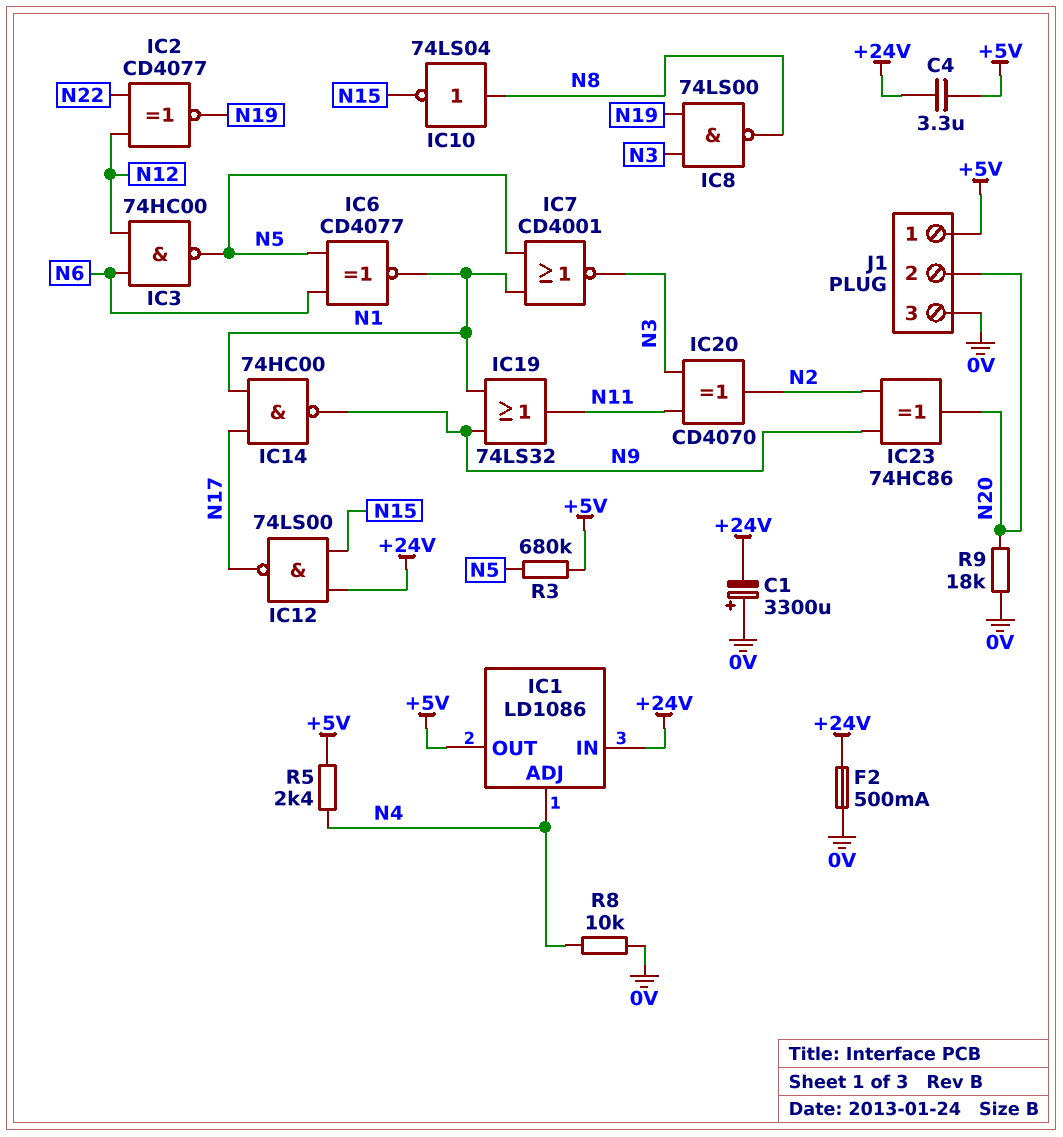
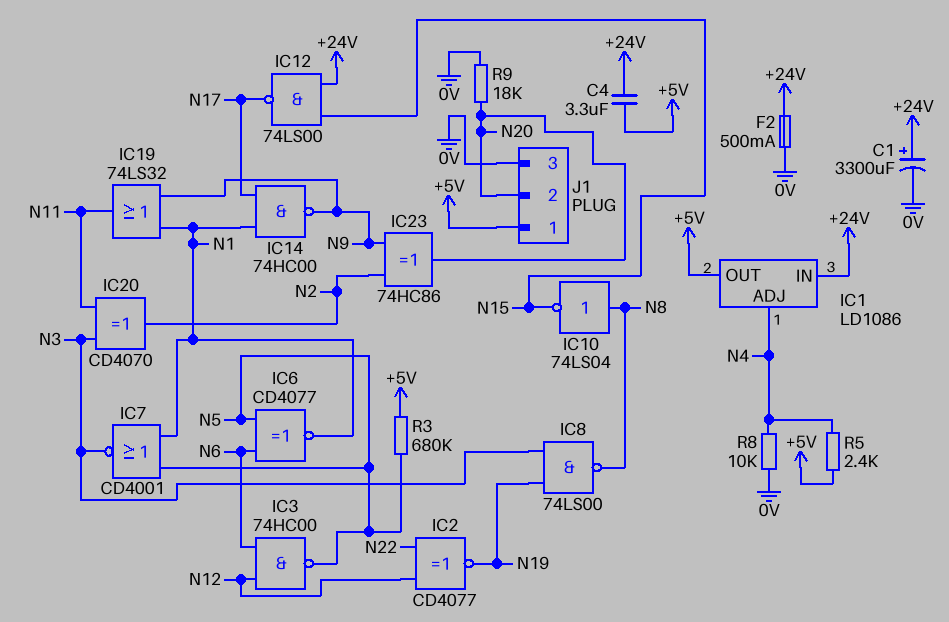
C1: 3300uF (plus 0V, minus +24V) -> 3300uF (plus +24V, minus 0V)

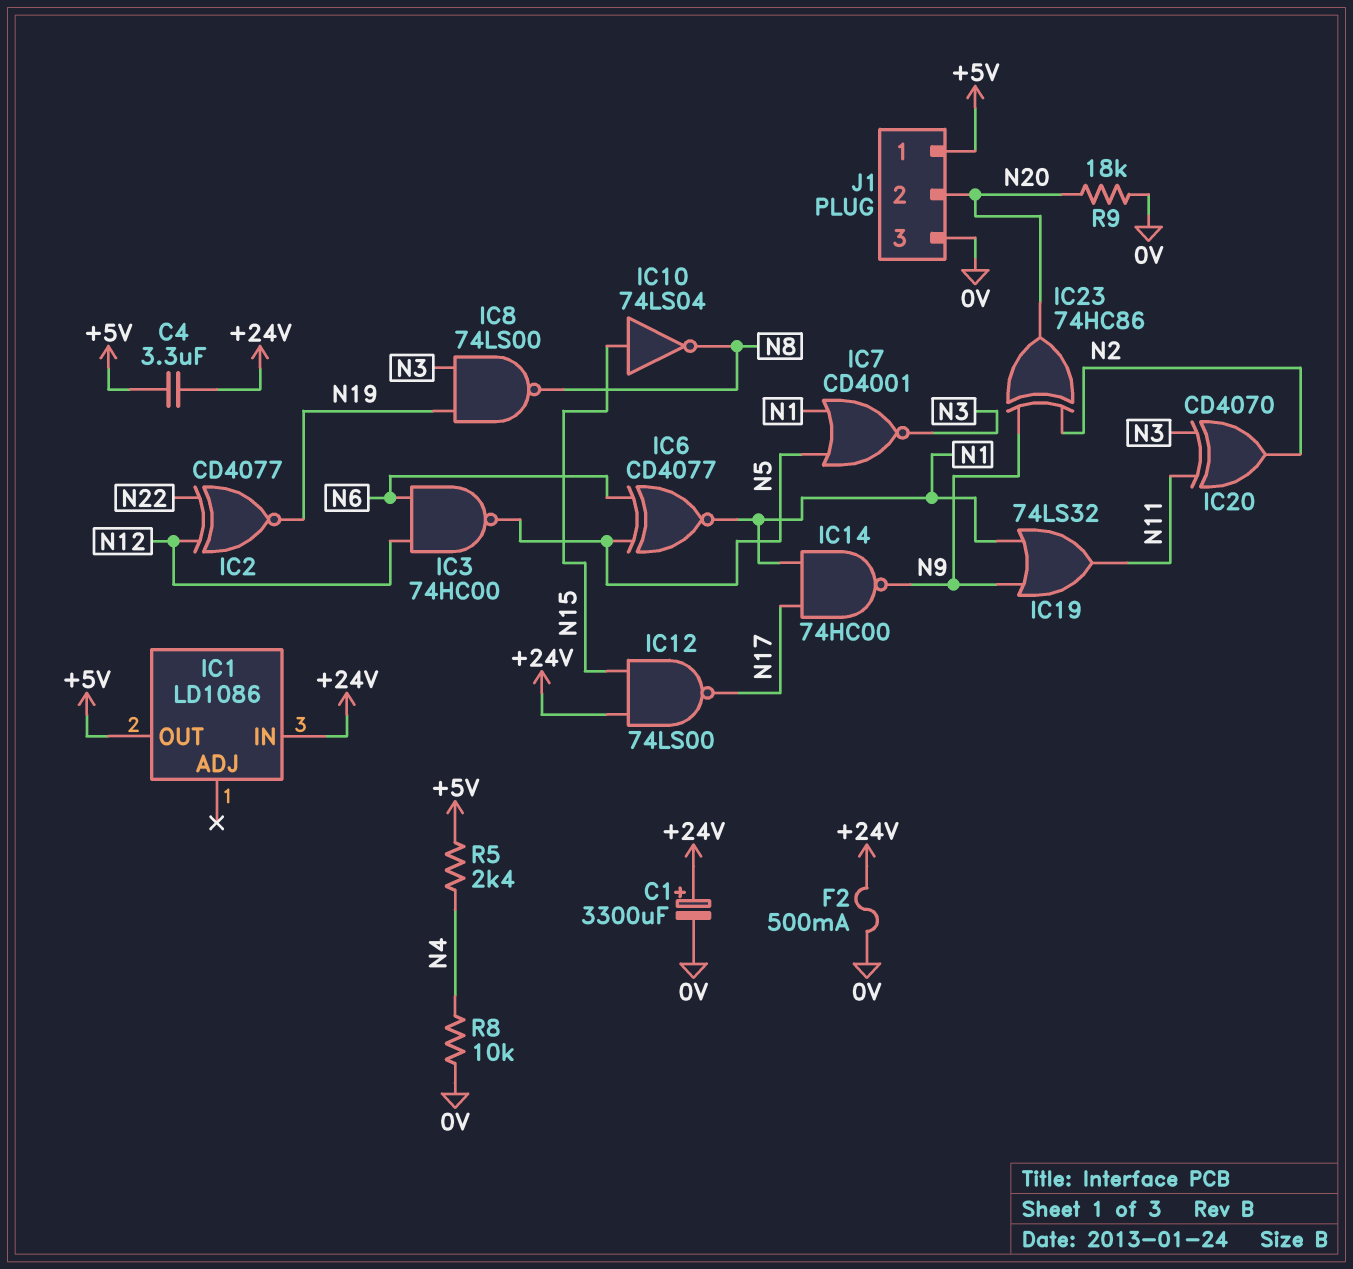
IC1 pin ADJ: N4 -> none
IC10: NOT 74LS04 (in N8, out N15) -> NOT 74LS04 (in N15, out N8)
R3: 680k (+5V, N5) -> none

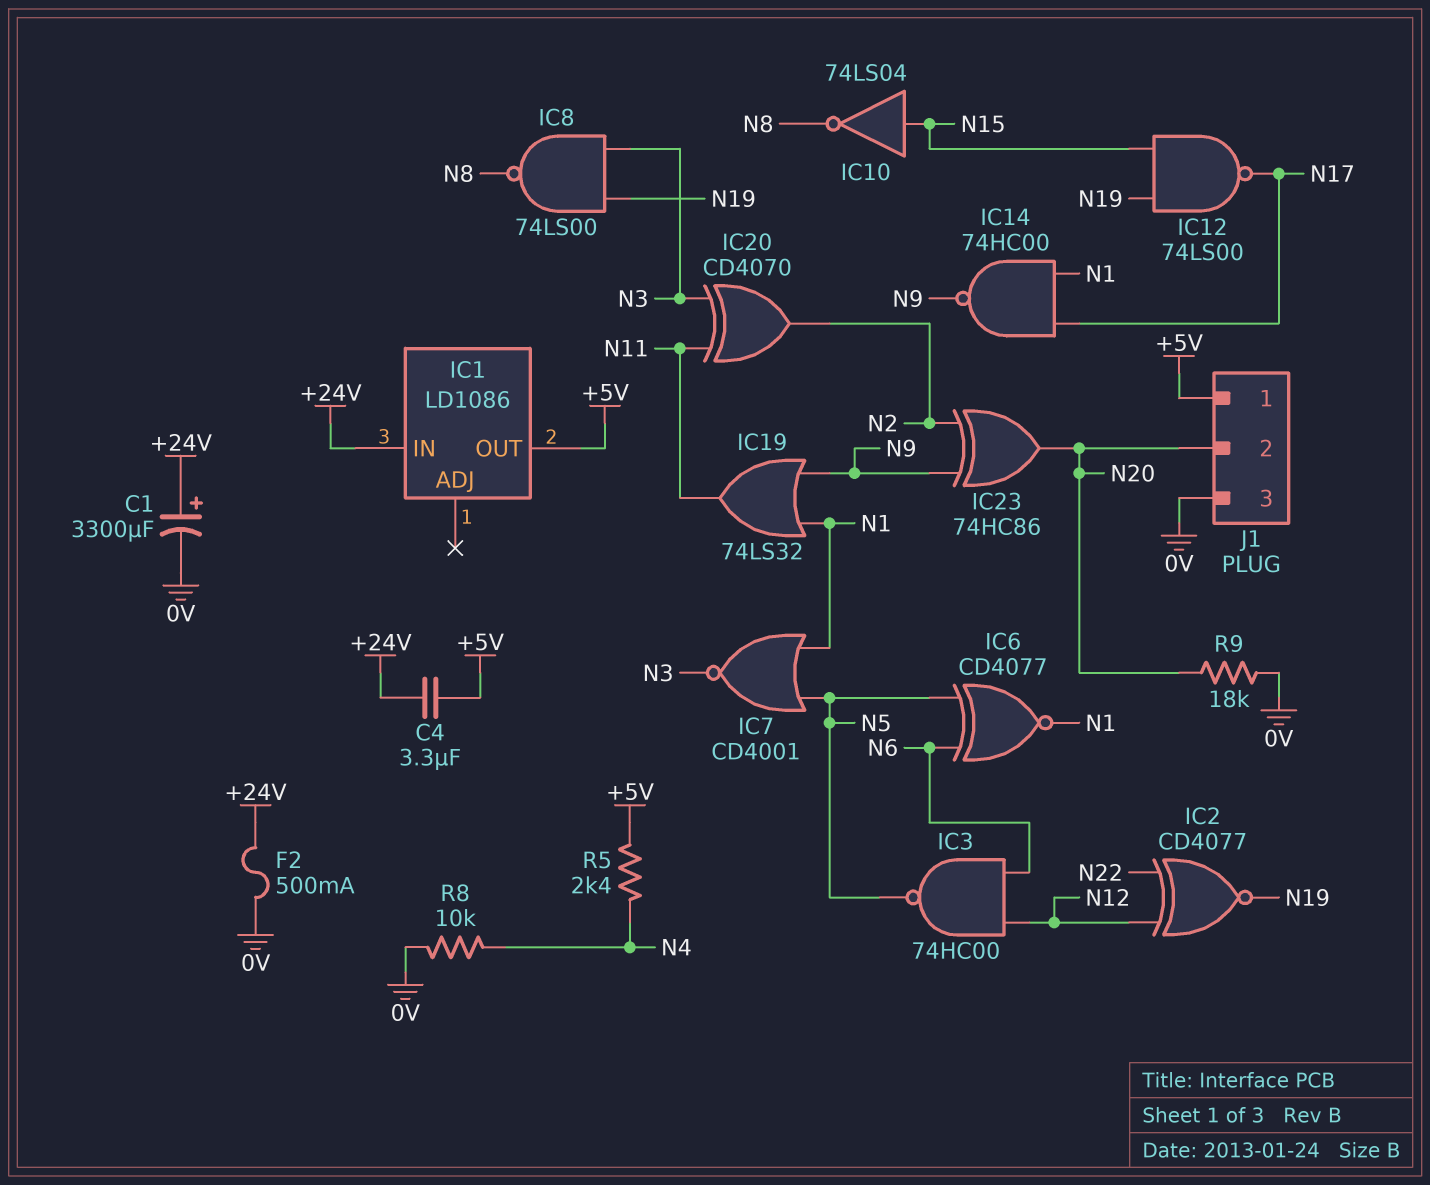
IC12: NAND 74LS00 (in +24V, in N15, out N17) -> NAND 74LS00 (in N15, in N19, out N17)

